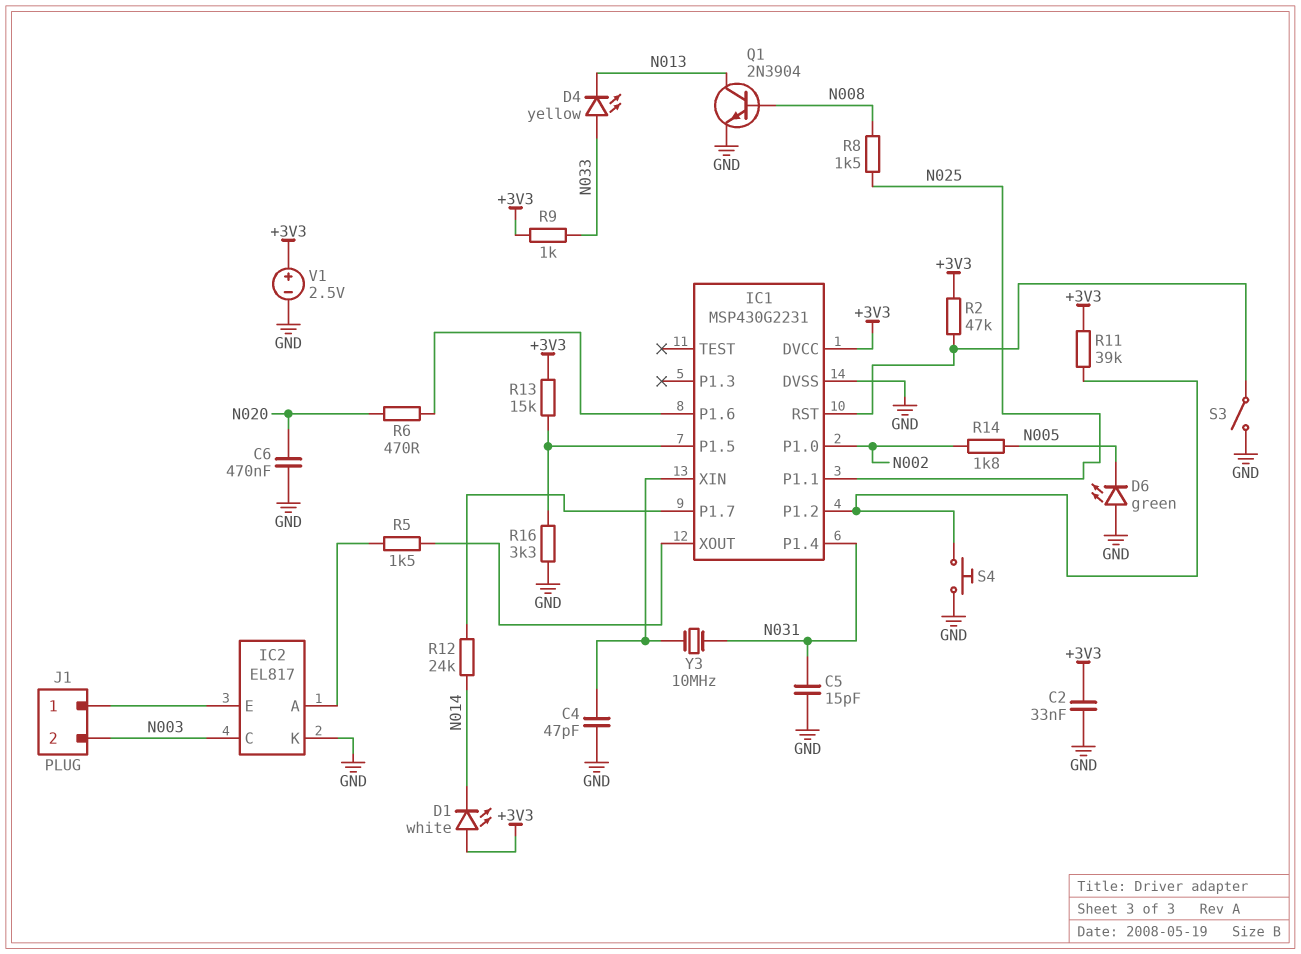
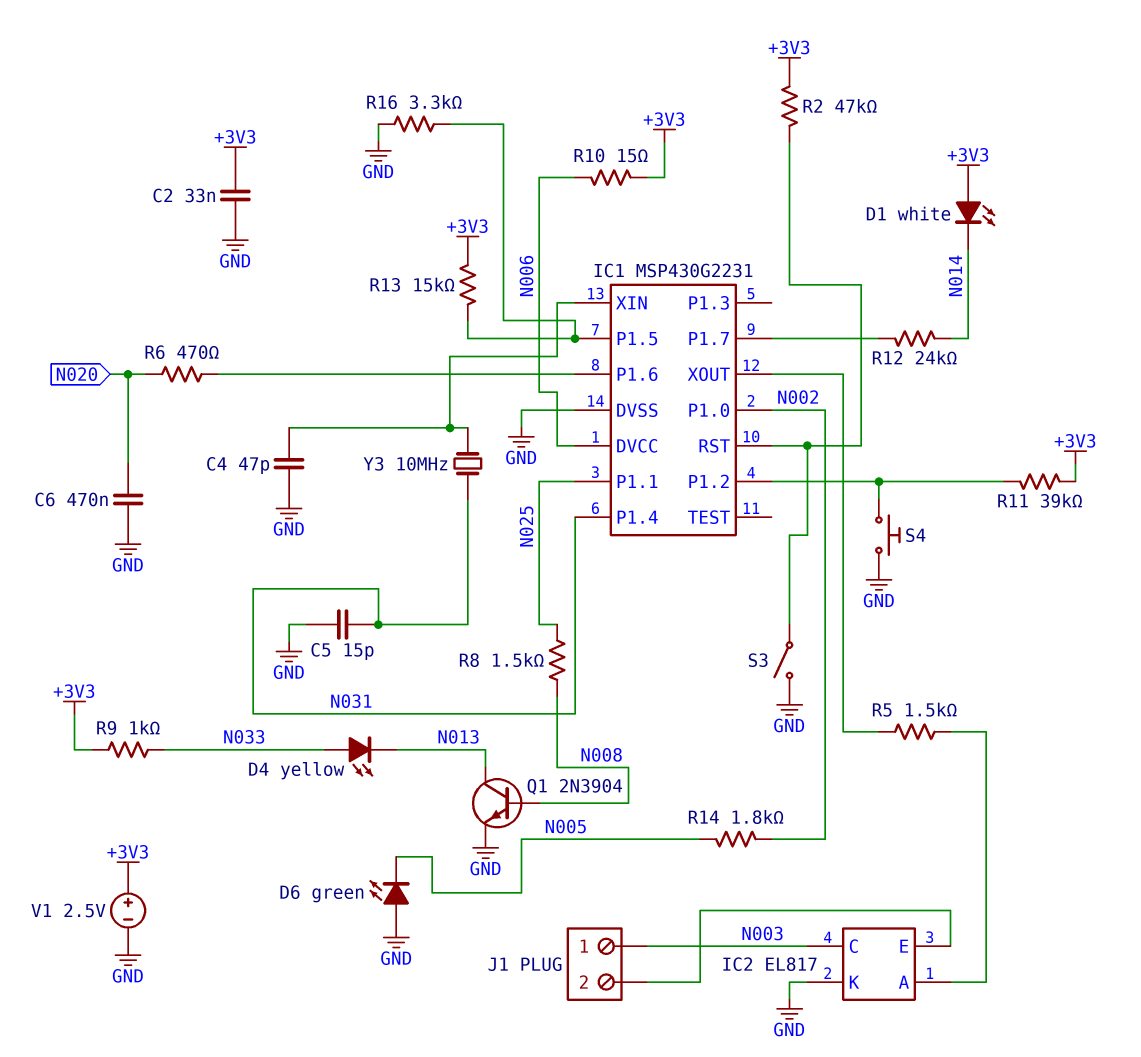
IC1 pin DVCC: +3V3 -> N006
J1 pin 1: IC2/E -> N003
J1 pin 2: N003 -> IC2/E
R10: none -> 15 (+3V3, N006)

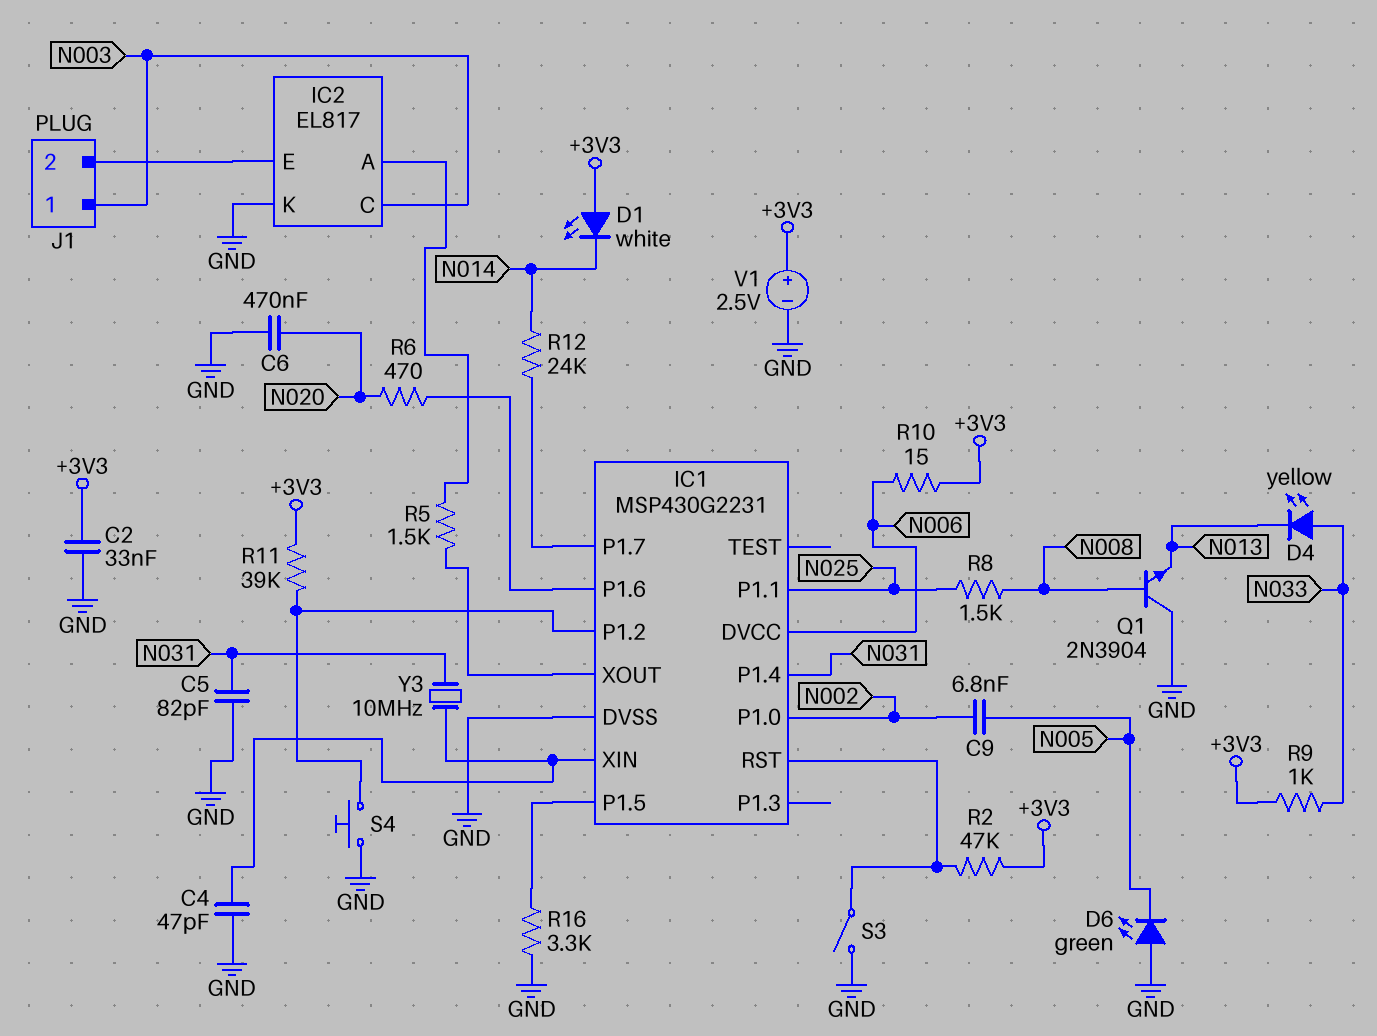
C5: 15pF (GND, N031) -> 82pF (GND, N031)
C9: none -> 6.8nF (N002, N005)
Q1: NPN 2N3904 (B N008, C N013, E GND) -> NPN 2N3904 (B N008, C GND, E N013)
R13: 15k (+3V3, IC1/P1.5) -> none
R14: 1.8k (N002, N005) -> none

